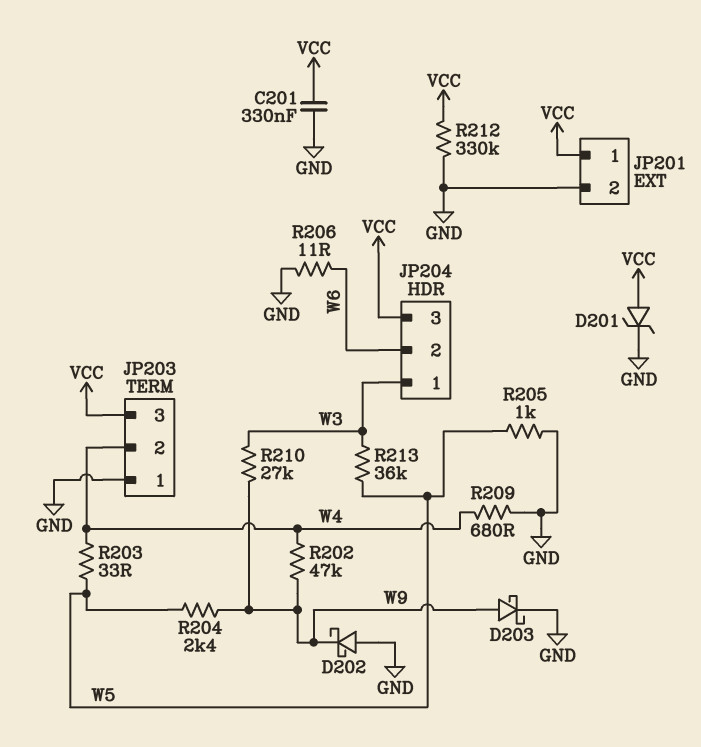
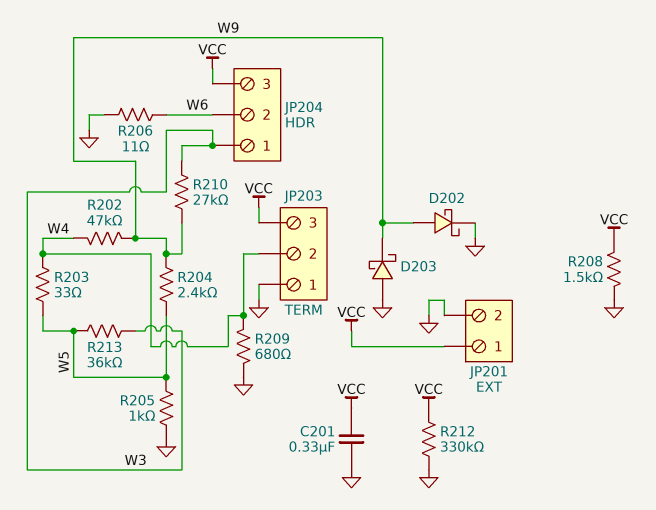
D201: zener (A VCC, K GND) -> none
D202: schottky (A GND, K W9) -> schottky (A W9, K GND)
D203: schottky (A W9, K GND) -> schottky (A GND, K W9)
R208: none -> 1.5k (GND, VCC)

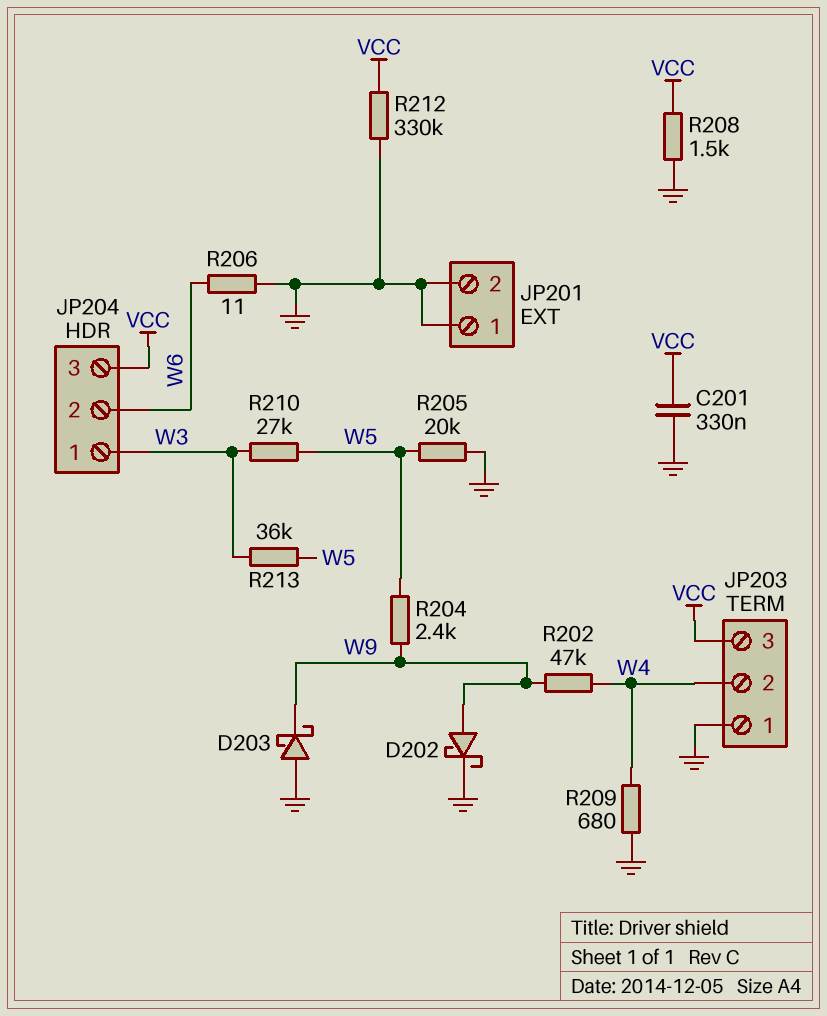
JP201 pin 1: VCC -> GND
R203: 33 (W4, W5) -> none
R205: 1k (GND, W5) -> 20k (GND, W5)
R210: 27k (W3, W9) -> 27k (W3, W5)

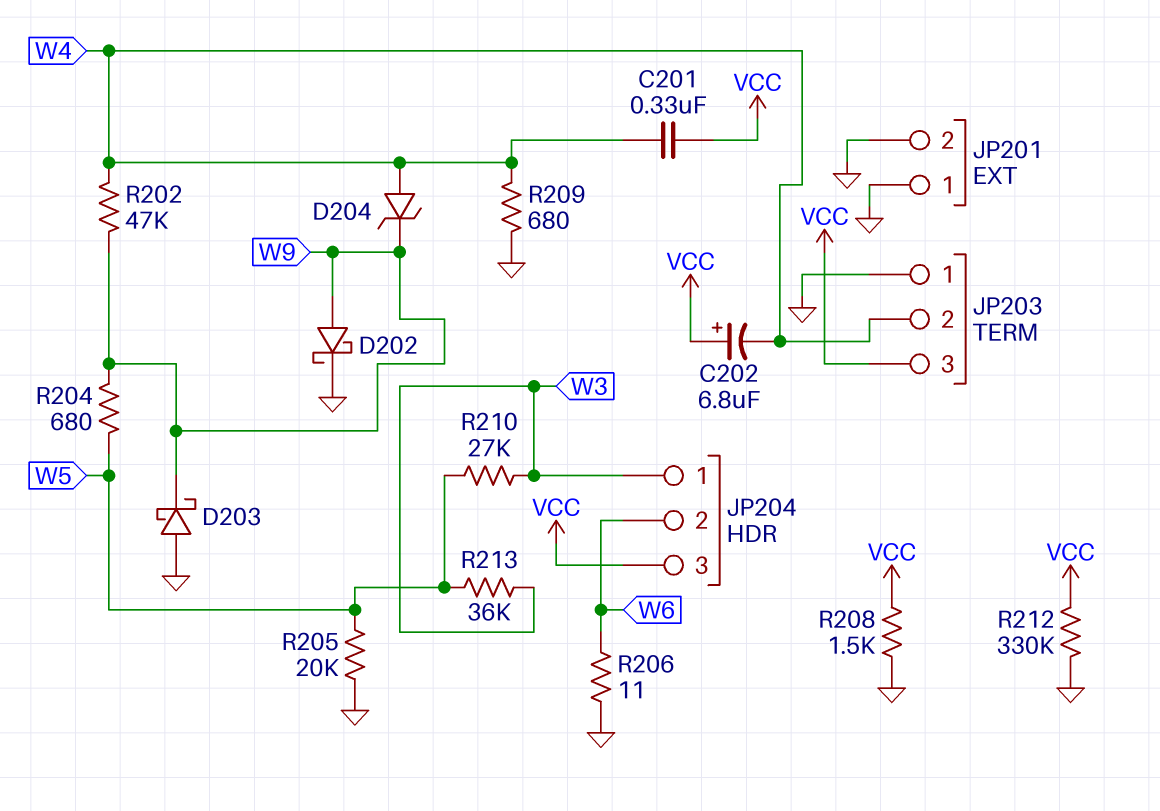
C201: 330nF (GND, VCC) -> 330nF (VCC, W4)
C202: none -> 6.8uF (plus VCC, minus W4)
D204: none -> zener (A W4, K W9)
R204: 2.4k (W5, W9) -> 680 (W5, W9)

